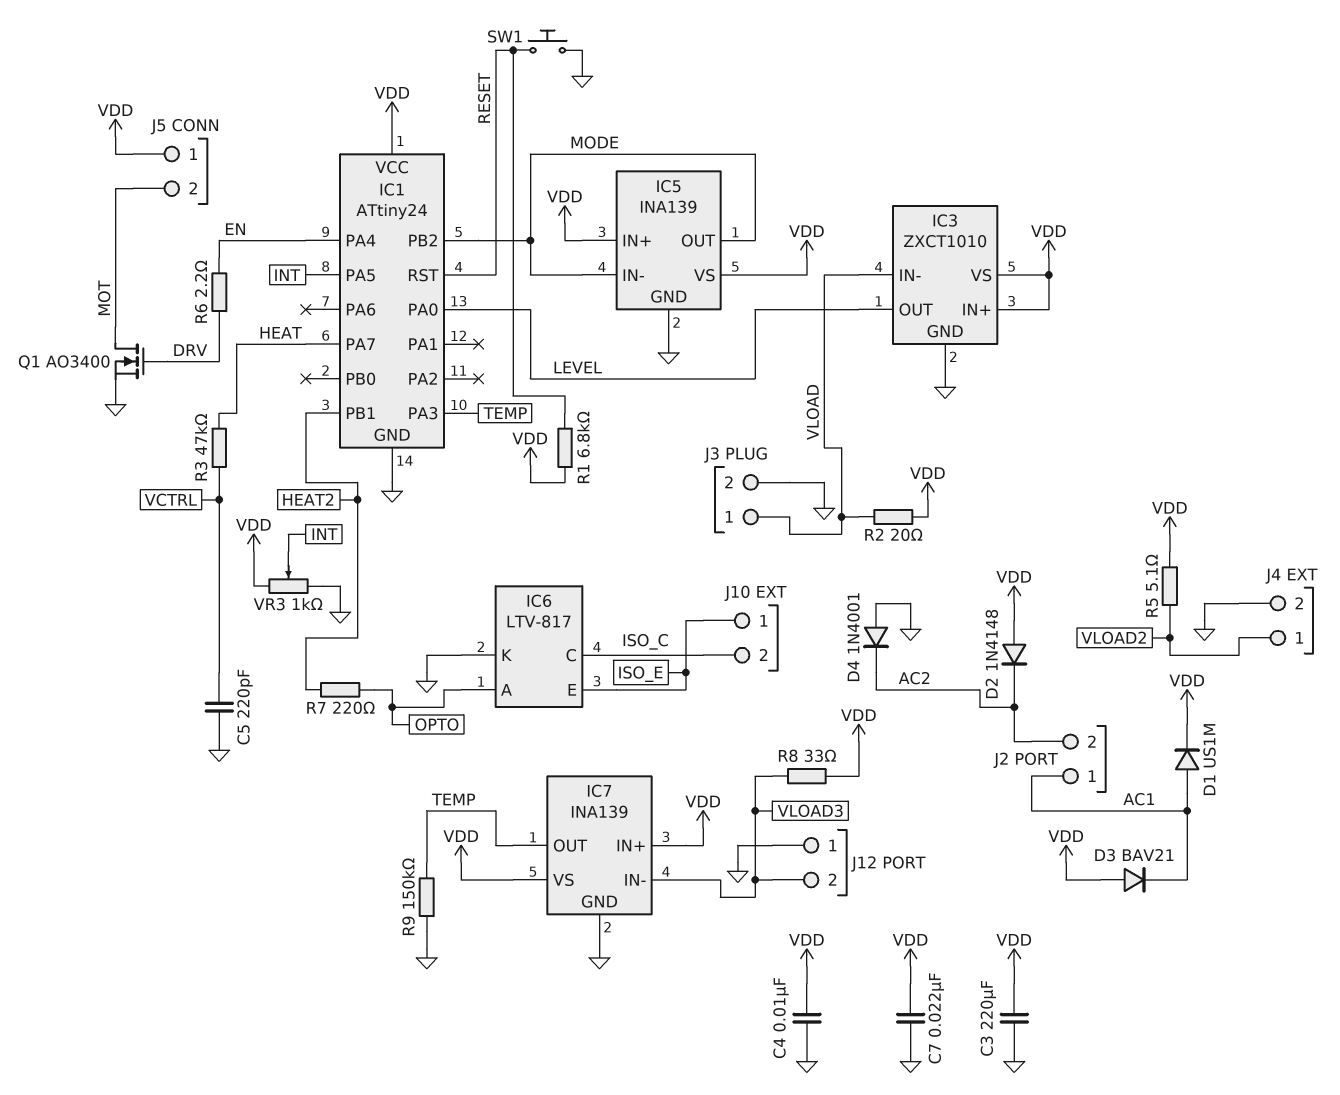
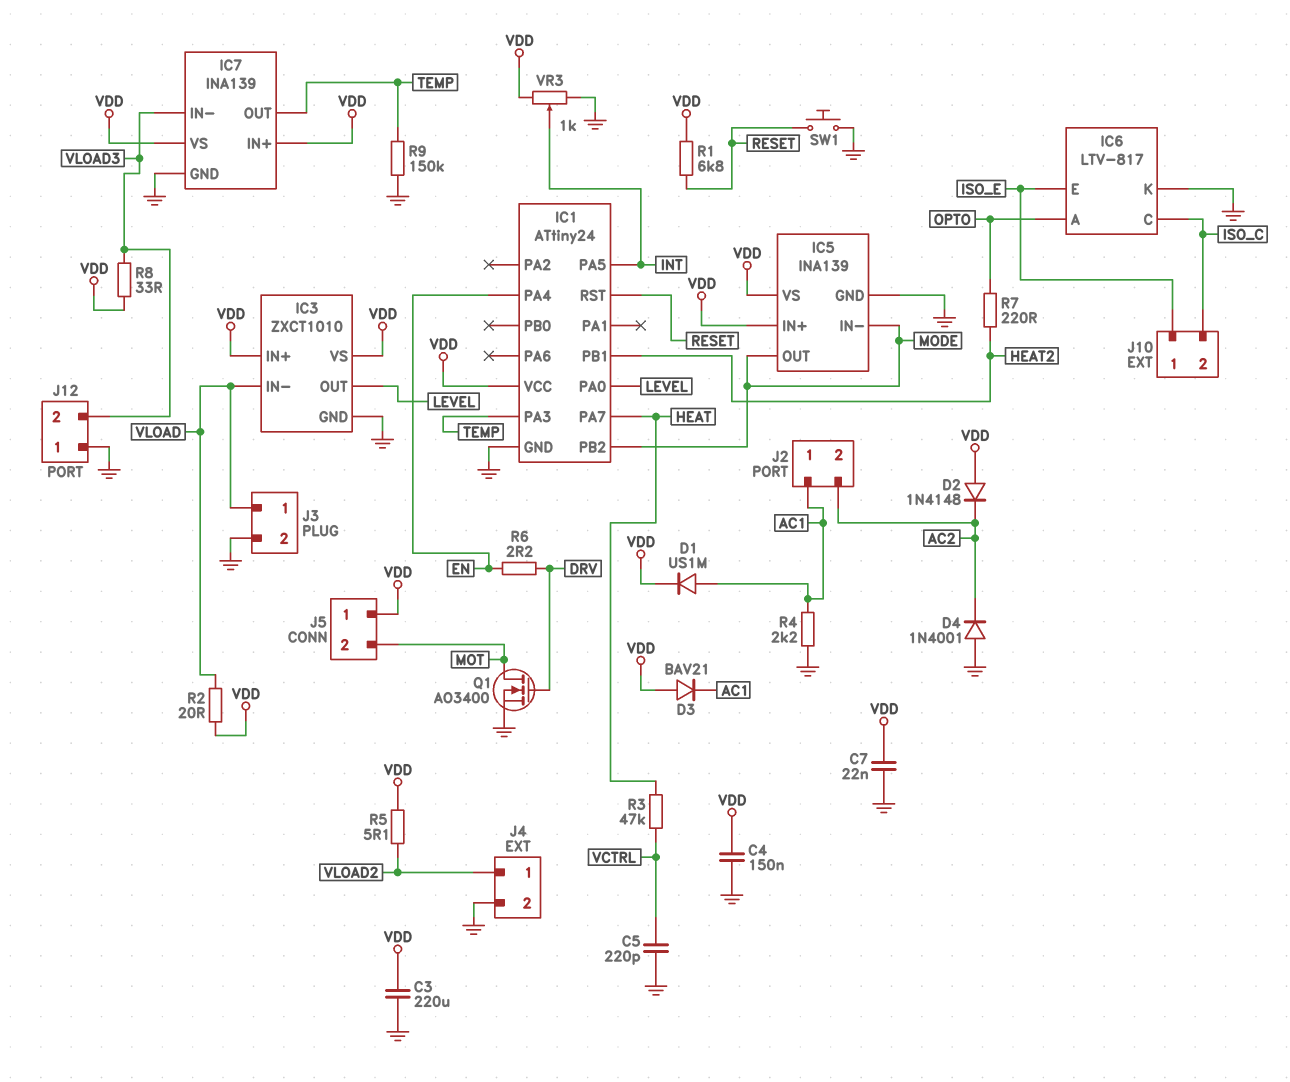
C4: 10nF (GND, VDD) -> 150nF (GND, VDD)
R4: none -> 2.2k (AC1, GND)

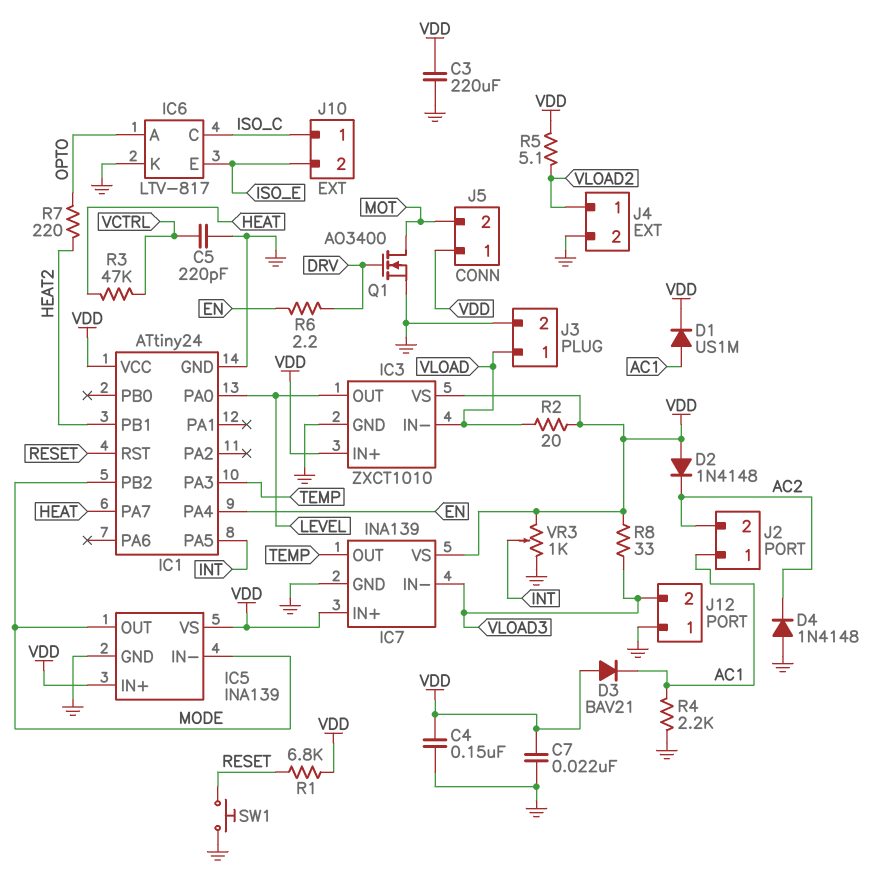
D4: diode 1N4001 (A GND, K AC2) -> diode 1N4148 (A GND, K AC2)
J10 pin 1: ISO_E -> ISO_C
J10 pin 2: ISO_C -> ISO_E
R9: 150k (GND, TEMP) -> none

